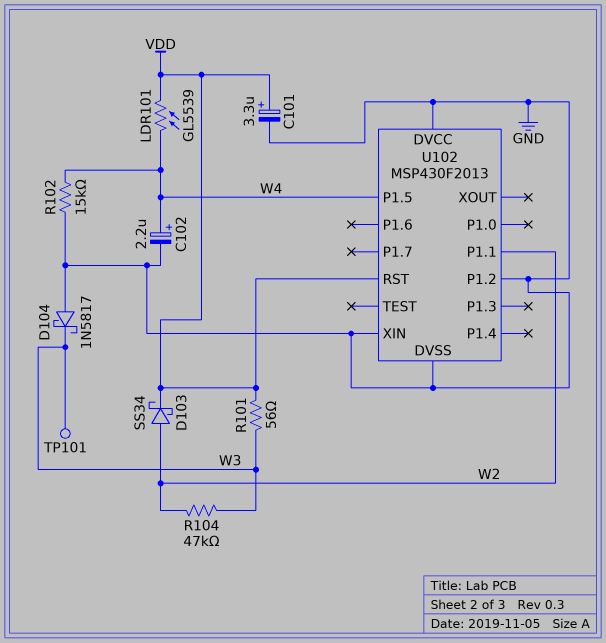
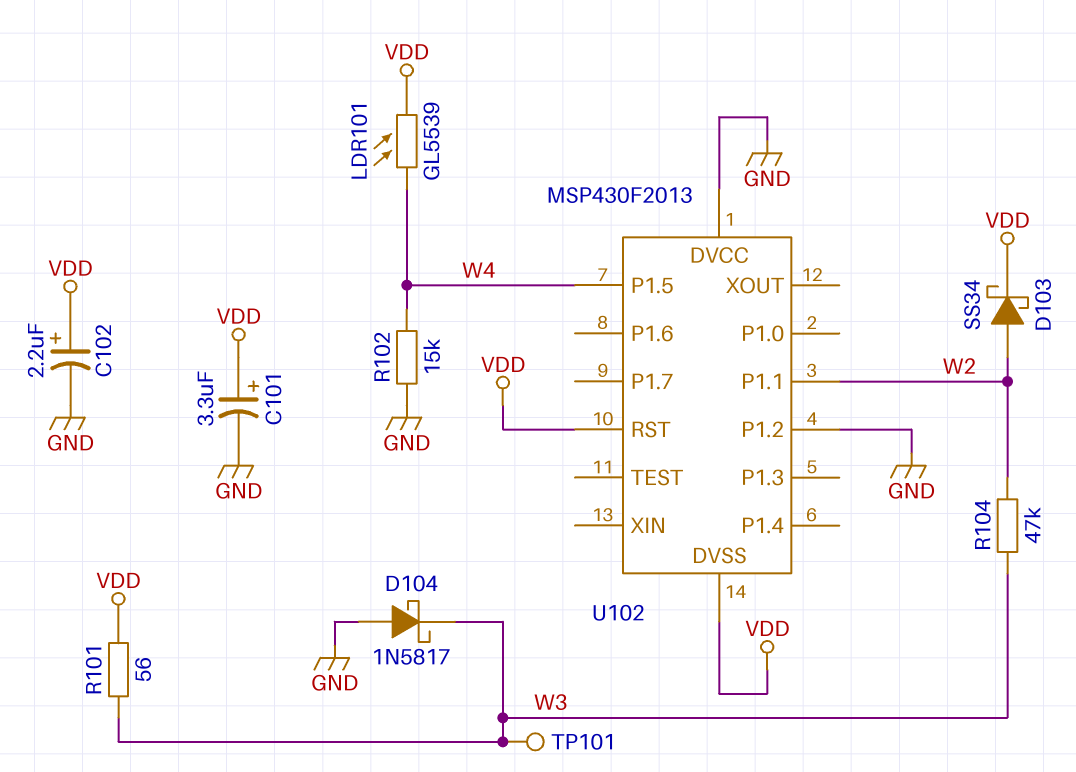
C102: 2.2uF (plus W4, minus GND) -> 2.2uF (plus VDD, minus GND)
U102 pin DVSS: GND -> VDD
U102 pin XIN: GND -> none

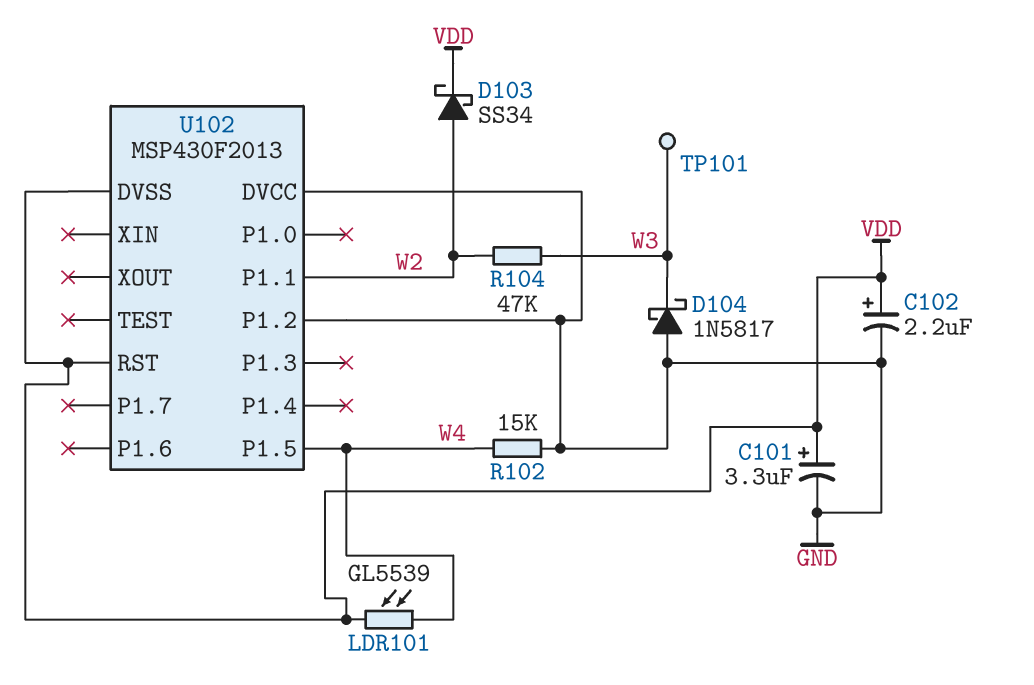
R101: 56 (VDD, W3) -> none

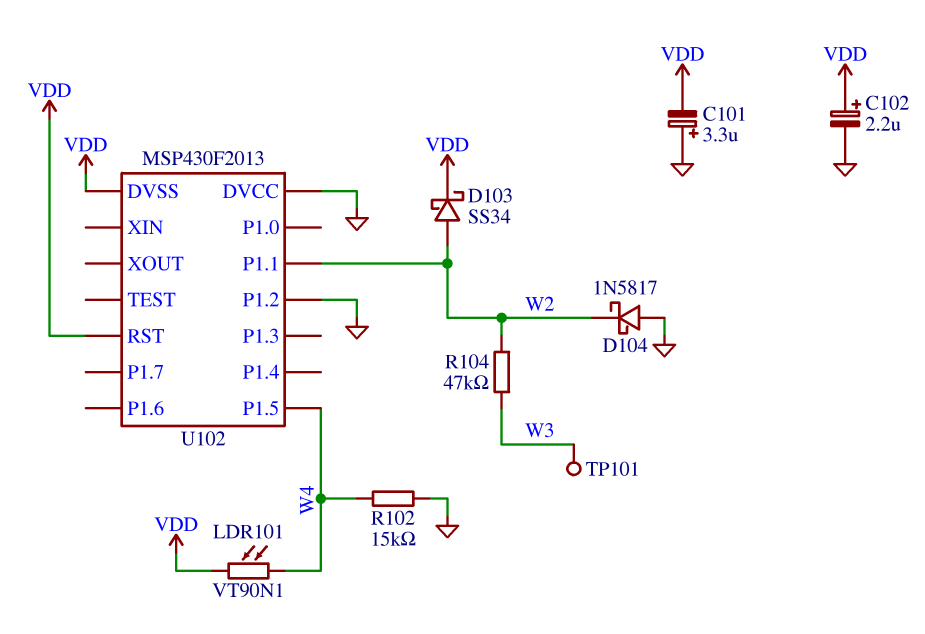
C101: 3.3uF (plus VDD, minus GND) -> 3.3uF (plus GND, minus VDD)
D104: schottky 1N5817 (A GND, K W3) -> schottky 1N5817 (A GND, K W2)
LDR101: GL5539 (VDD, W4) -> VT90N1 (VDD, W4)

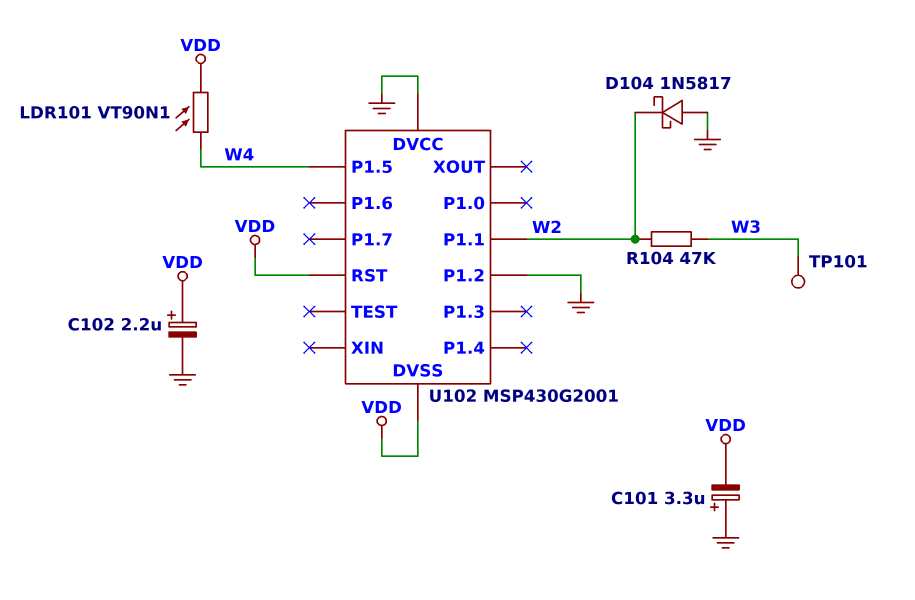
D103: schottky SS34 (A W2, K VDD) -> none
R102: 15k (GND, W4) -> none
U102: MSP430F2013 -> MSP430G2001

